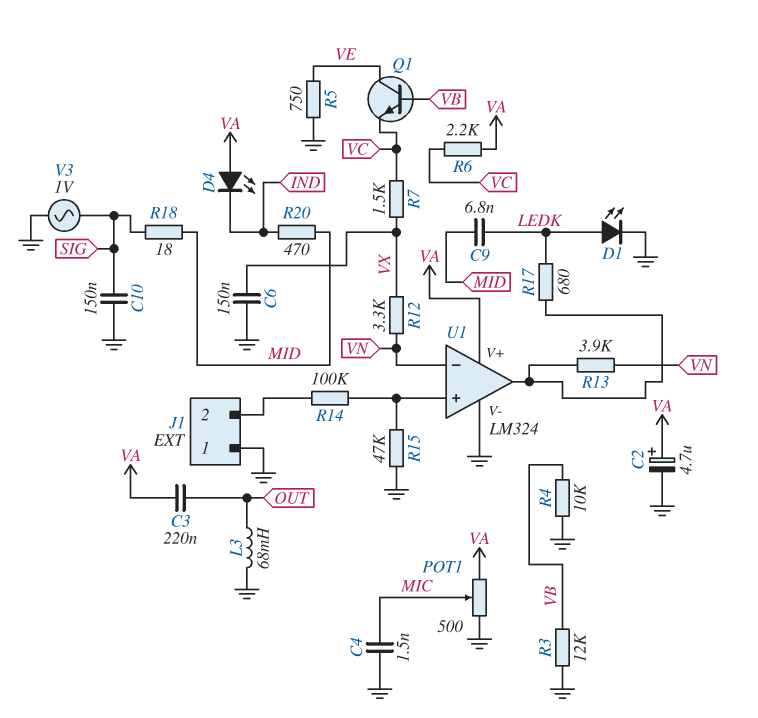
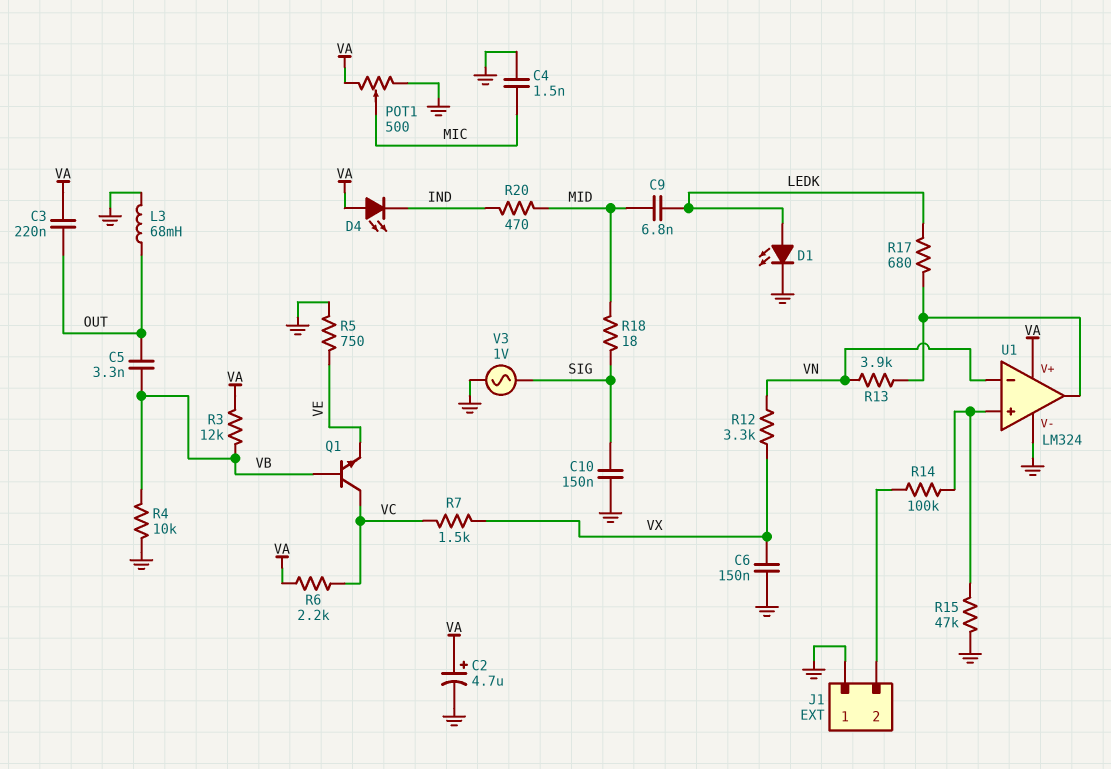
C5: none -> 3.3nF (OUT, VB)
Q1: NPN (B VB, C VE, E VC) -> NPN (B VB, C VC, E VE)
R3: 12k (GND, VB) -> 12k (VA, VB)

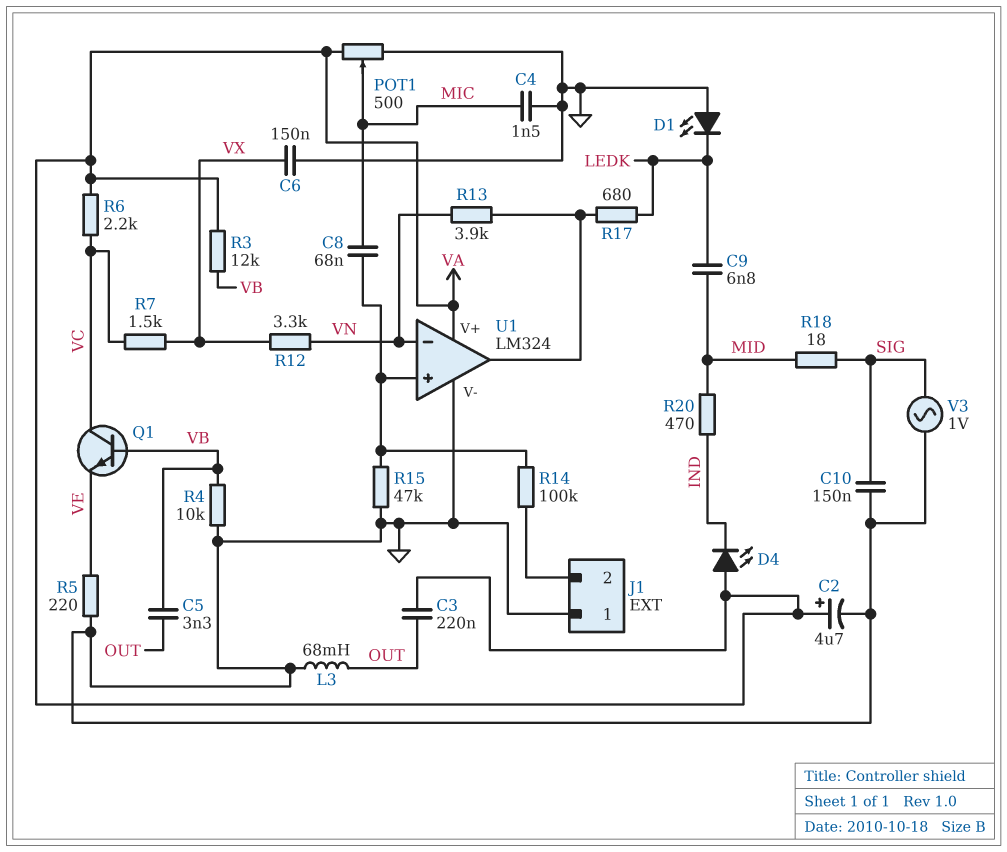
C8: none -> 68nF (MIC, U1/in+)
D1: LED (A LEDK, K GND) -> LED (A GND, K LEDK)
R5: 750 (GND, VE) -> 220 (GND, VE)

